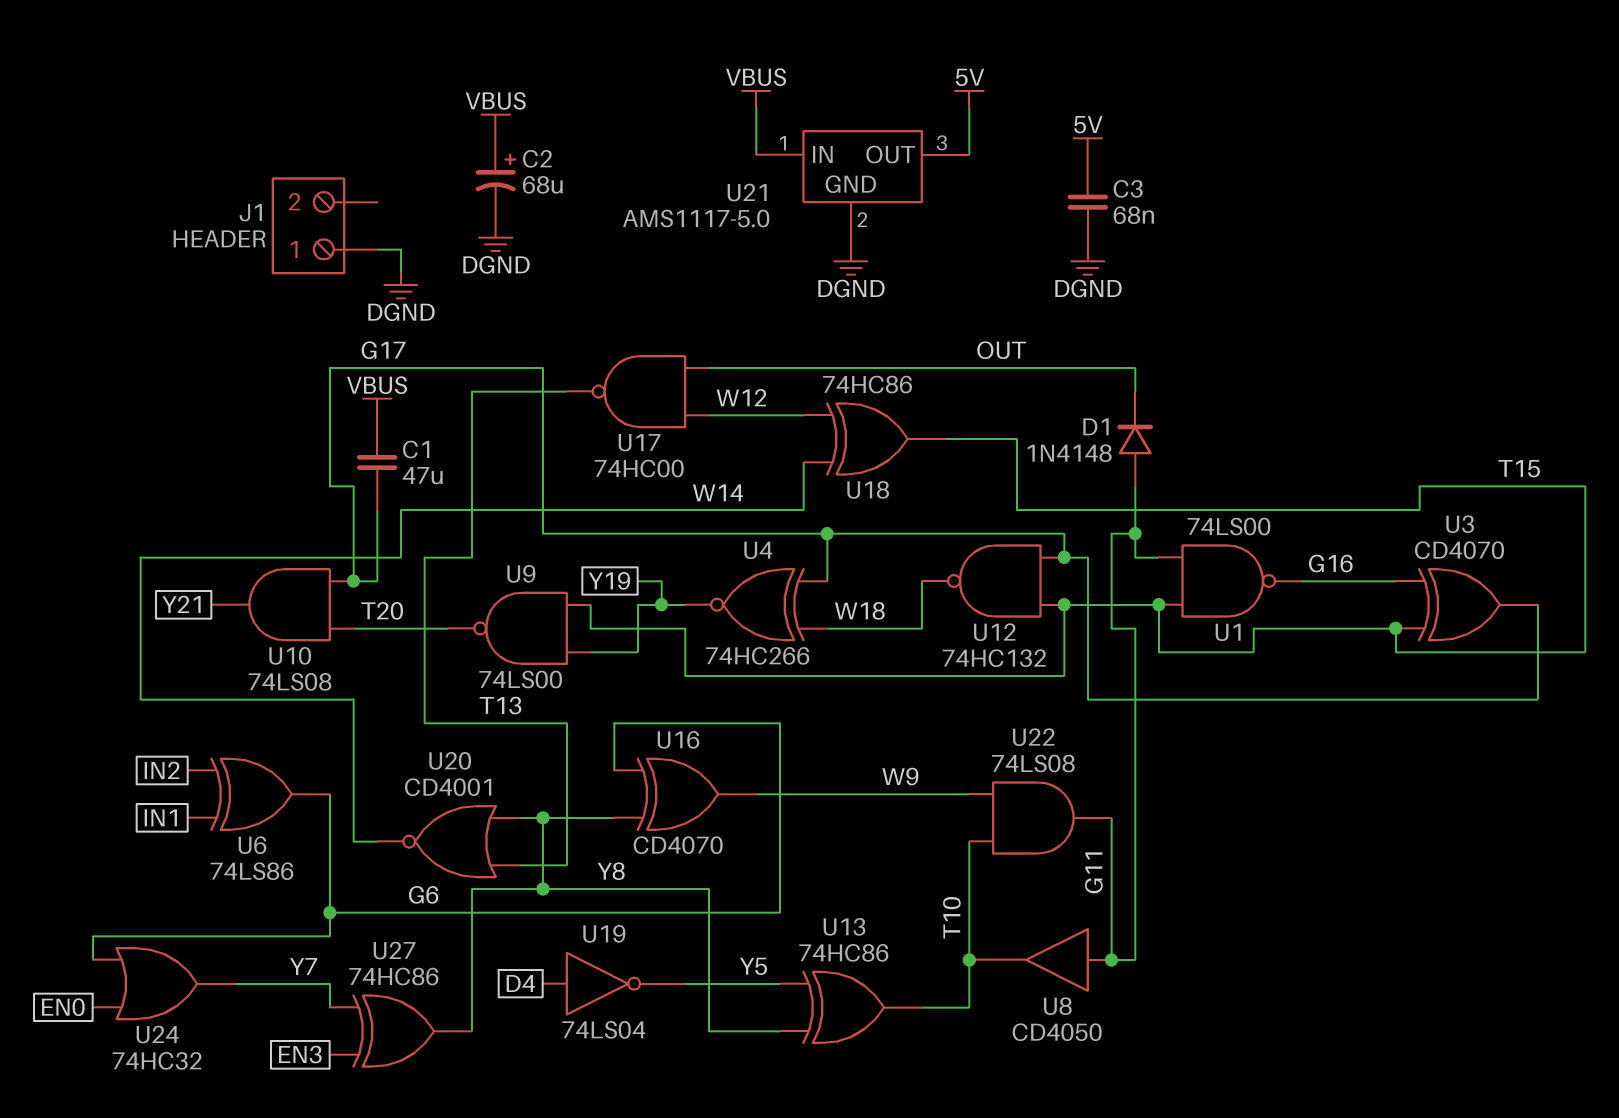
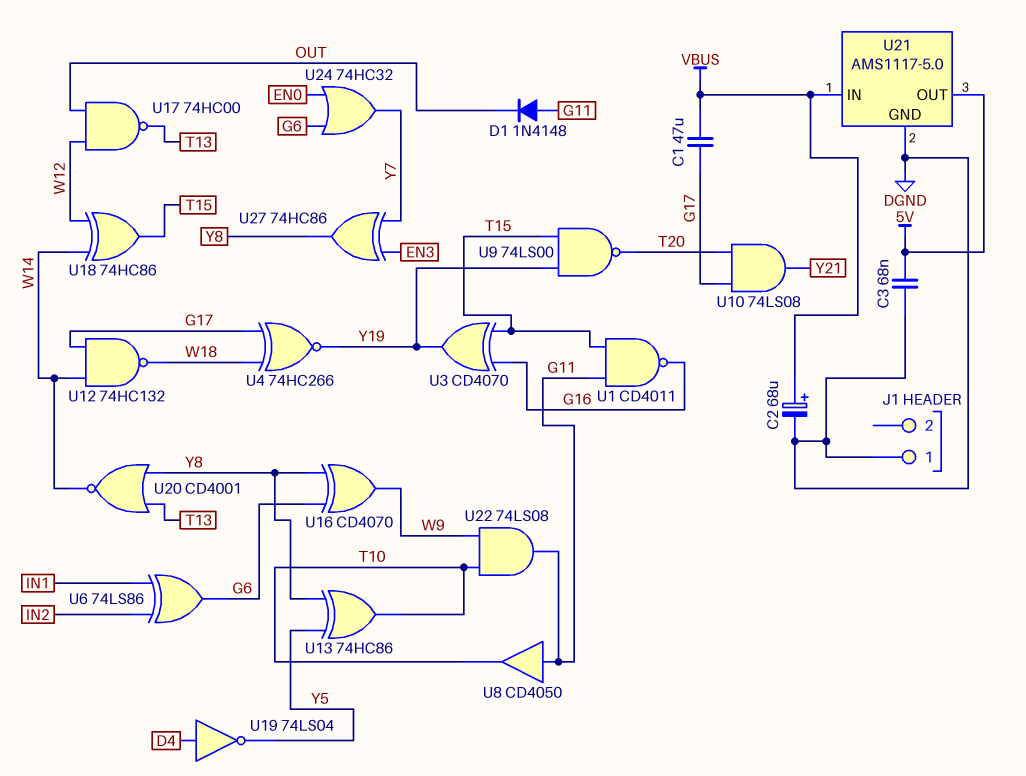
U1: NAND 74LS00 (in G11, in T15, out G16) -> NAND CD4011 (in G11, in T15, out G16)
U3: XOR CD4070 (in G16, in T15, out G17) -> XOR CD4070 (in G16, in T15, out Y19)
U12: NAND 74HC132 (in G17, in T15, out W18) -> NAND 74HC132 (in G17, in W14, out W18)

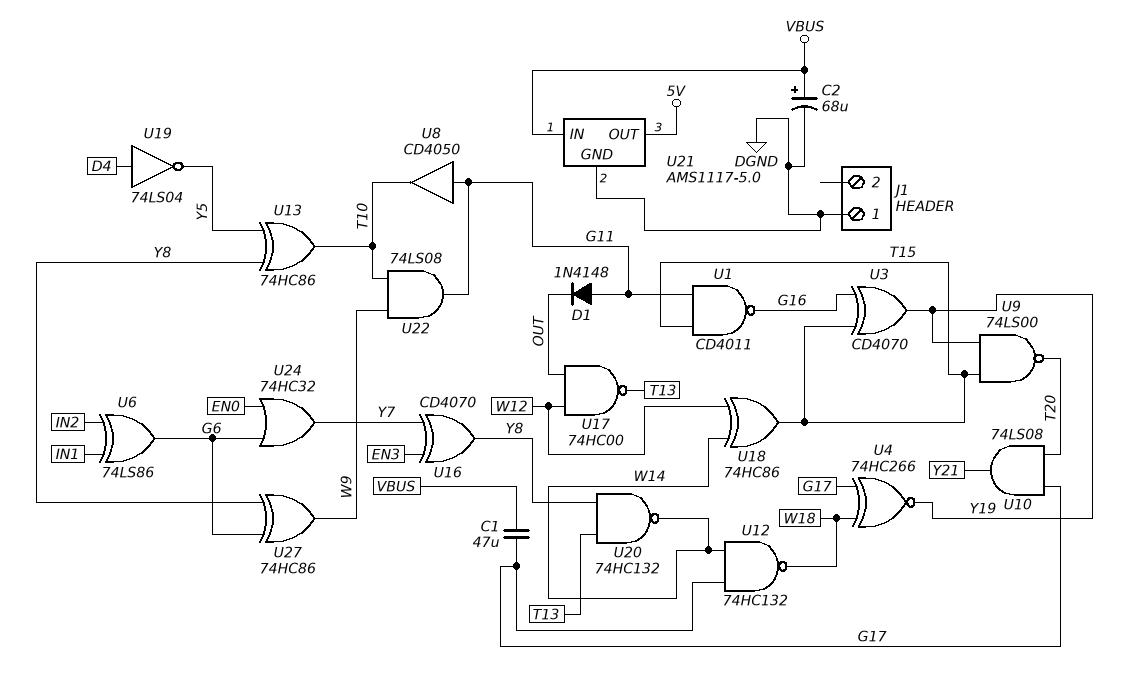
C3: 68nF (5V, DGND) -> none
U16: XOR CD4070 (in G6, in Y8, out W9) -> XOR CD4070 (in EN3, in Y7, out Y8)
U20: NOR CD4001 (in T13, in Y8, out W14) -> NAND 74HC132 (in T13, in Y8, out W14)
U27: XOR 74HC86 (in EN3, in Y7, out Y8) -> XOR 74HC86 (in G6, in Y8, out W9)

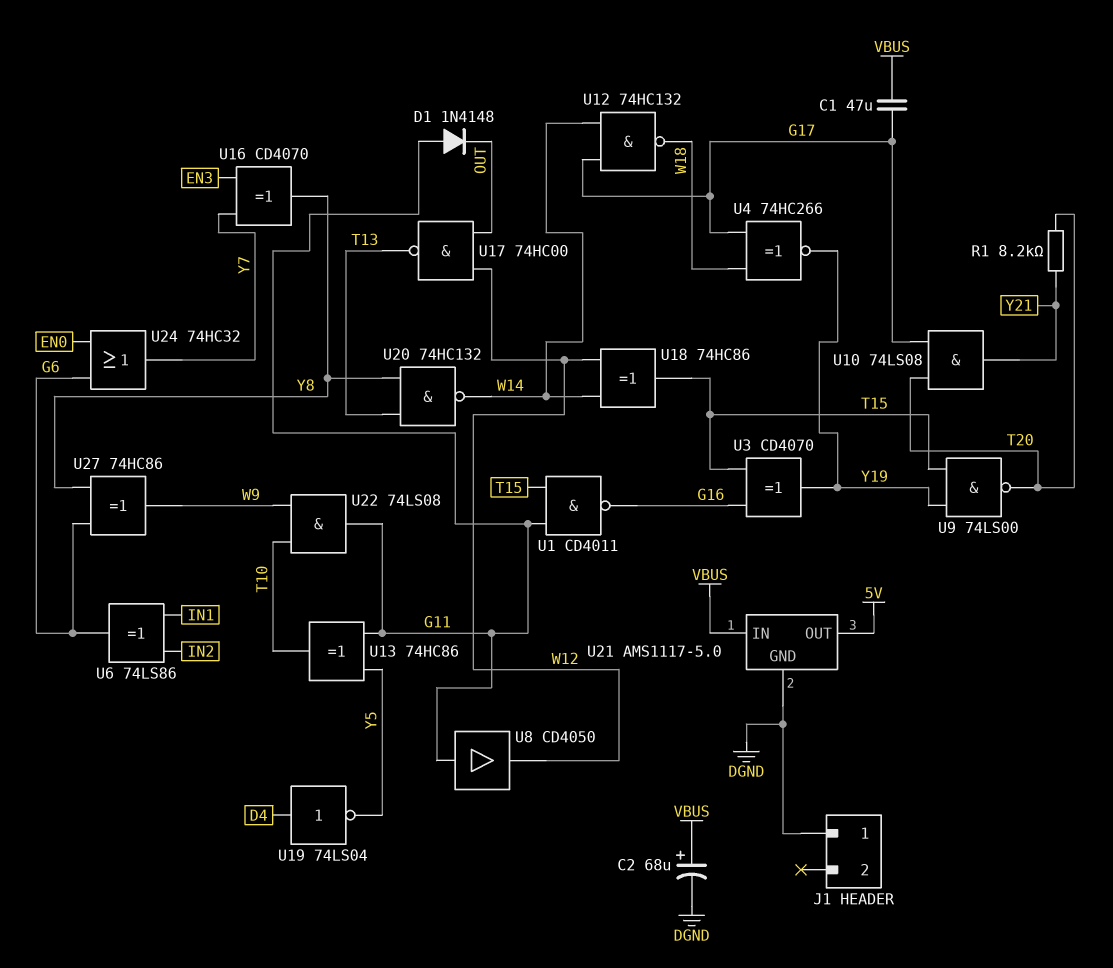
R1: none -> 8.2k (T20, Y21)
U8: buffer CD4050 (in G11, out T10) -> buffer CD4050 (in G11, out W12)
U13: XOR 74HC86 (in Y5, in Y8, out T10) -> XOR 74HC86 (in G11, in Y5, out T10)

